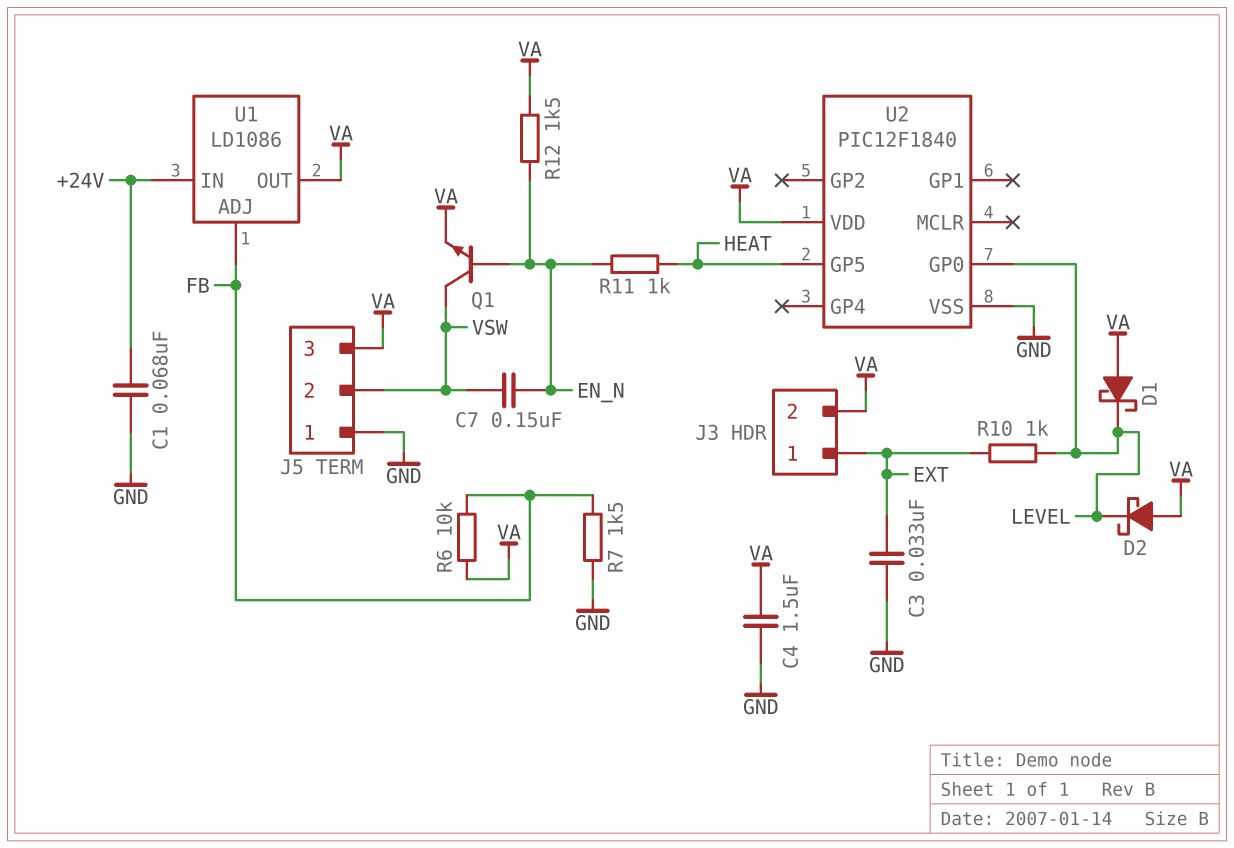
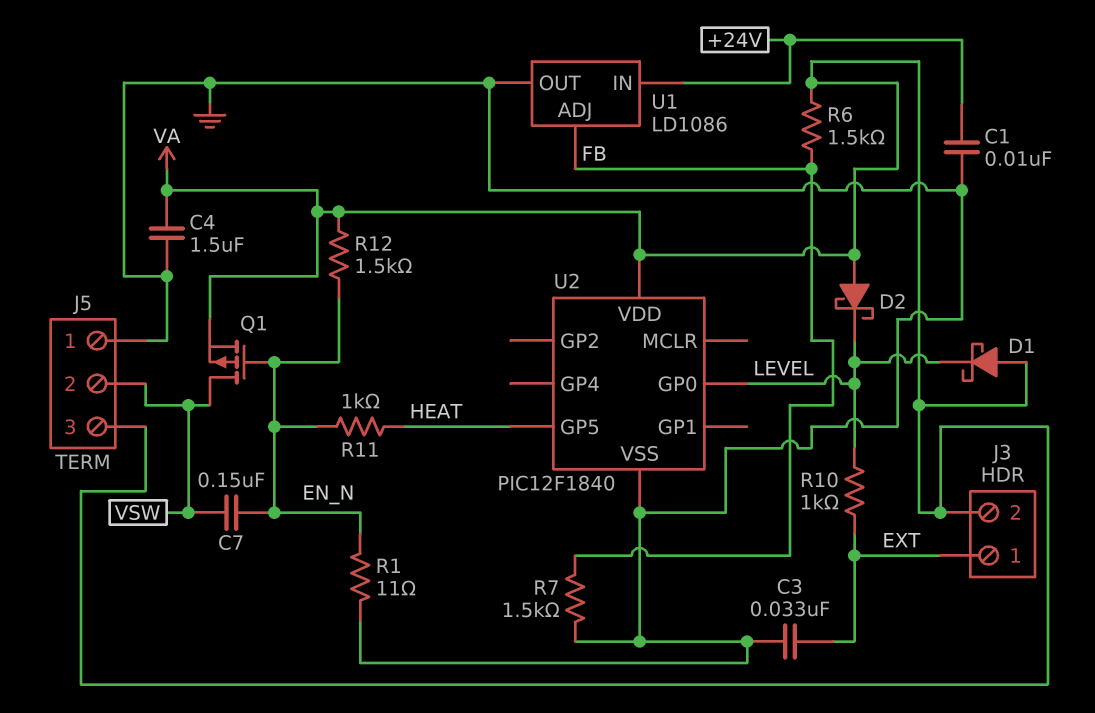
C1: 68nF (+24V, GND) -> 10nF (+24V, GND)
Q1: NPN (B EN_N, C VSW, E VA) -> PMOS (G EN_N, D VSW, S VA)
R1: none -> 11 (EN_N, GND)
R6: 10k (FB, VA) -> 1.5k (FB, VA)
U1 pin OUT: VA -> GND

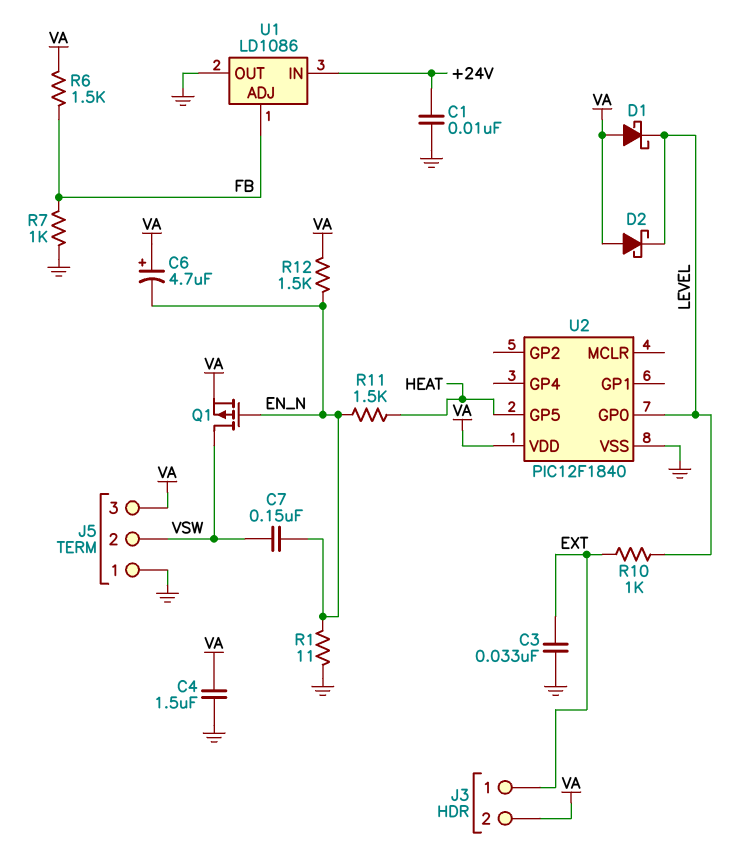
C6: none -> 4.7uF (plus VA, minus EN_N)
R7: 1.5k (FB, GND) -> 1k (FB, GND)
R11: 1k (EN_N, HEAT) -> 1.5k (EN_N, HEAT)

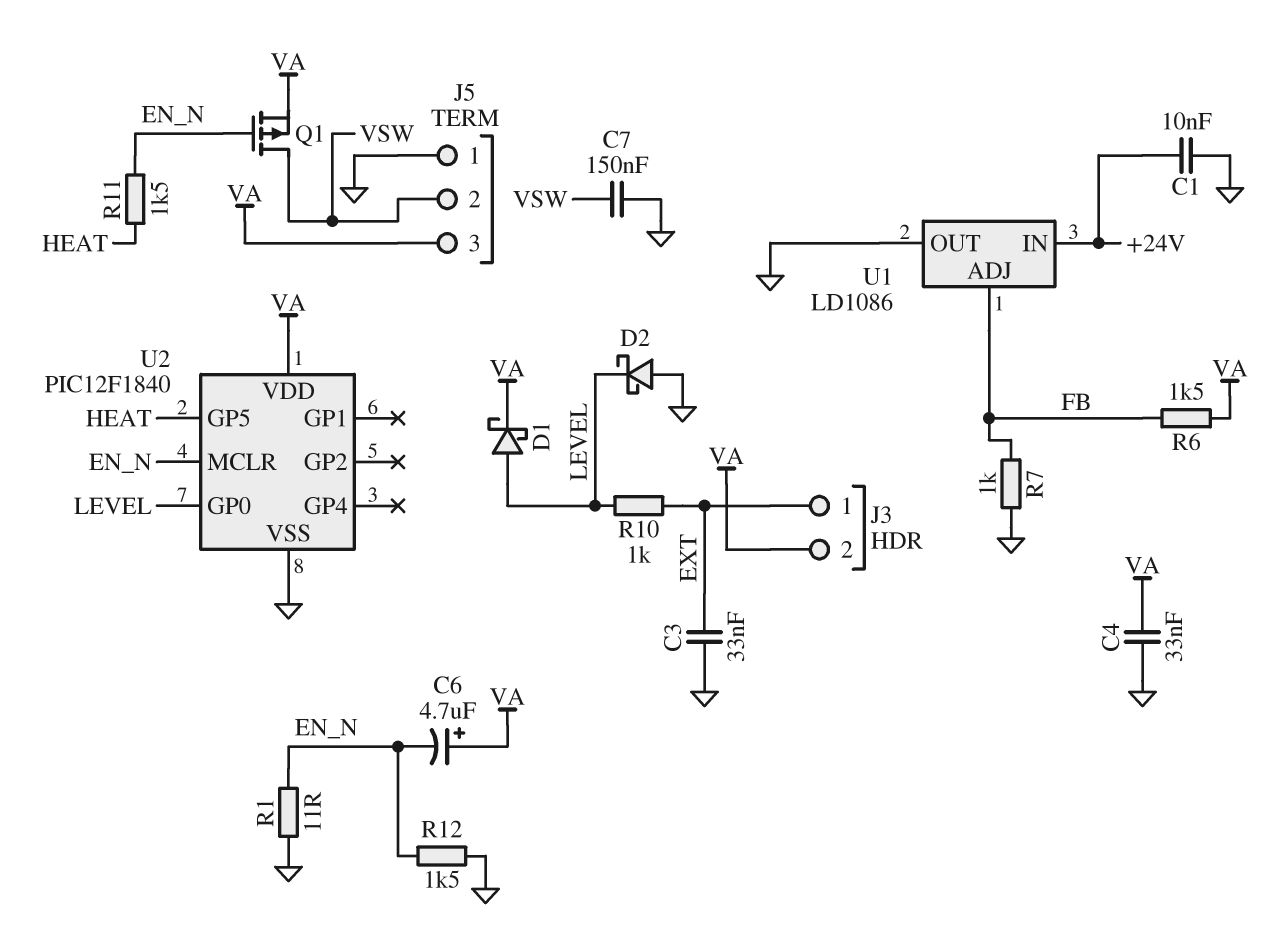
C4: 1.5uF (GND, VA) -> 33nF (GND, VA)
C7: 150nF (EN_N, VSW) -> 150nF (GND, VSW)
D1: schottky (A VA, K LEVEL) -> schottky (A LEVEL, K VA)
D2: schottky (A VA, K LEVEL) -> schottky (A GND, K LEVEL)
R12: 1.5k (EN_N, VA) -> 1.5k (EN_N, GND)
U2 pin MCLR: none -> EN_N

